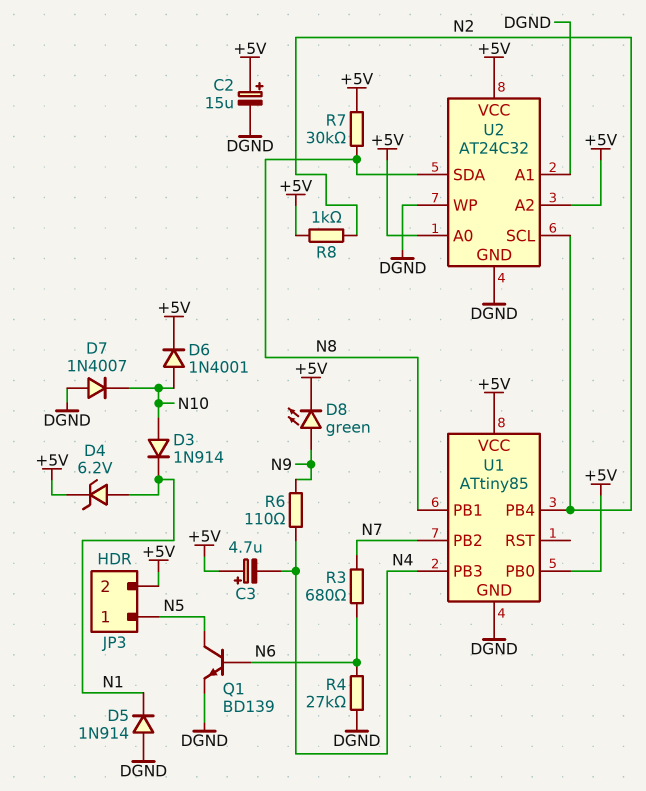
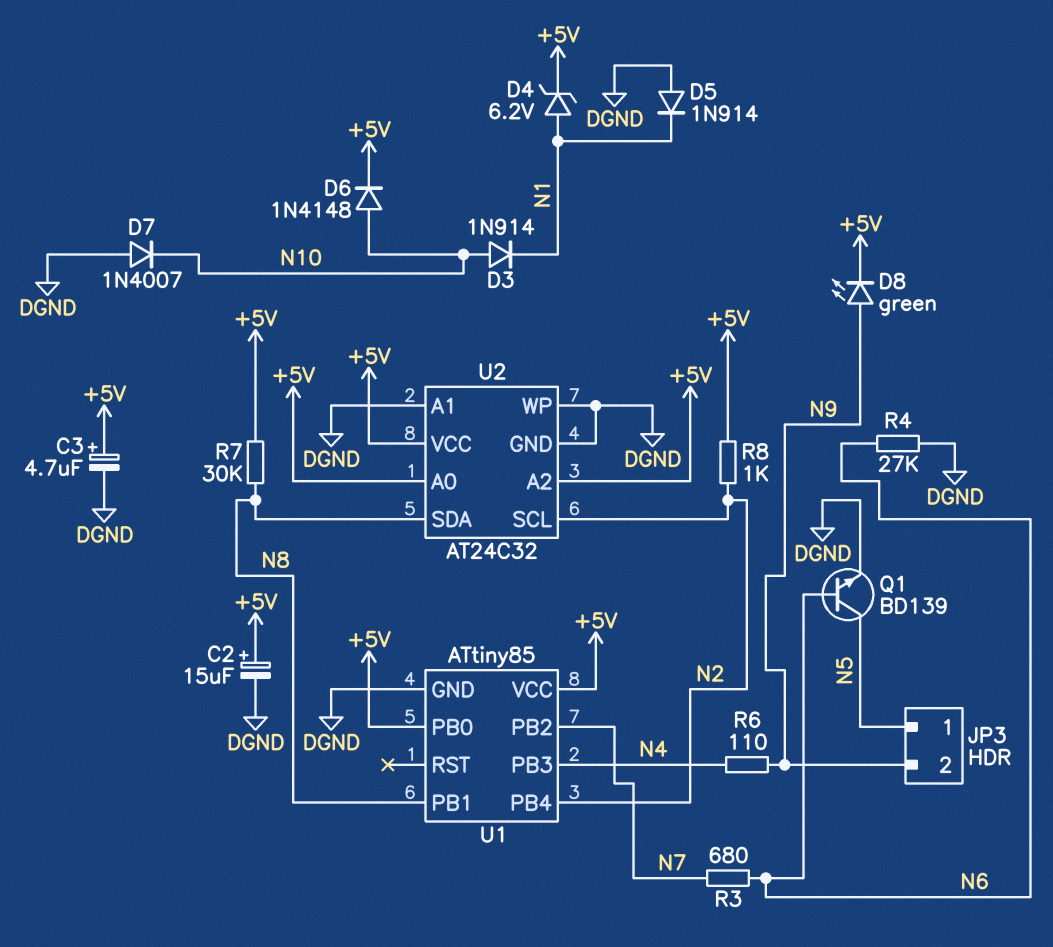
C3: 4.7uF (plus +5V, minus N4) -> 4.7uF (plus +5V, minus DGND)
D6: diode 1N4001 (A N10, K +5V) -> diode 1N4148 (A N10, K +5V)
JP3 pin 2: +5V -> N9

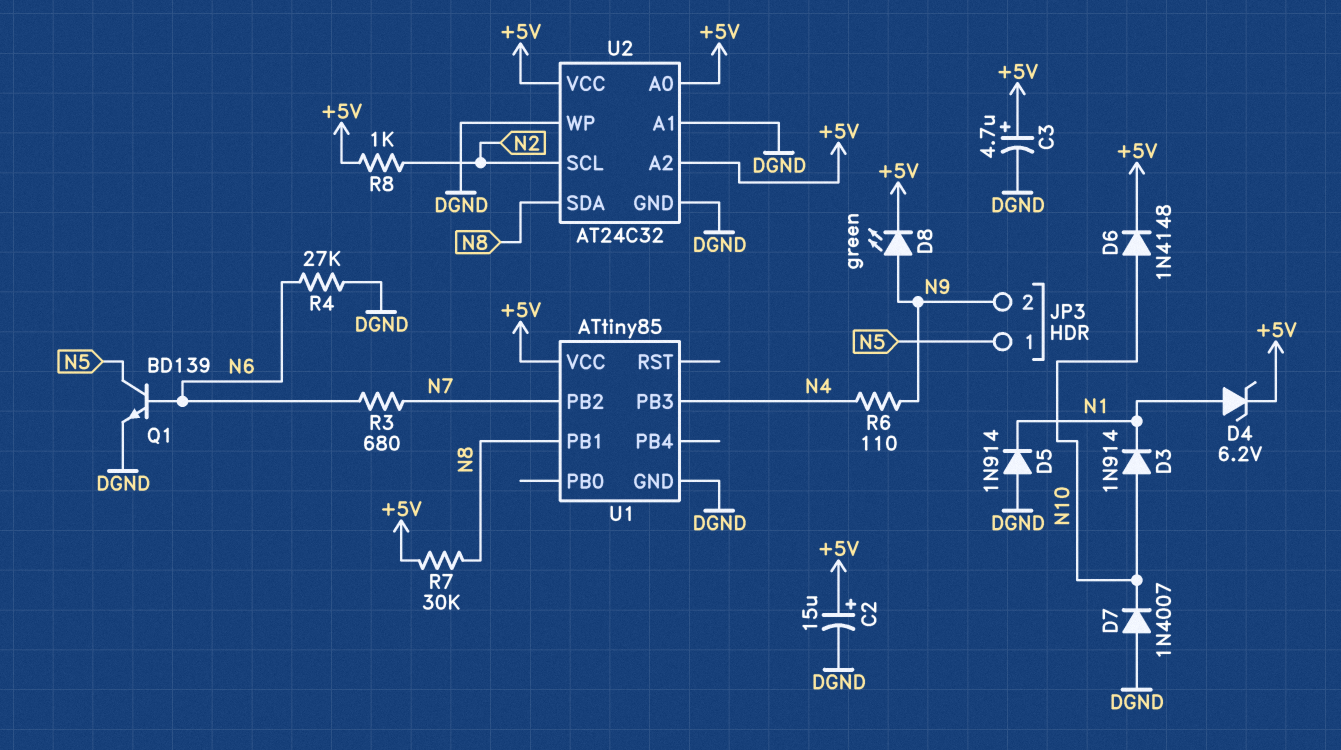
U1 pin PB0: +5V -> none
U1 pin PB4: N2 -> none

